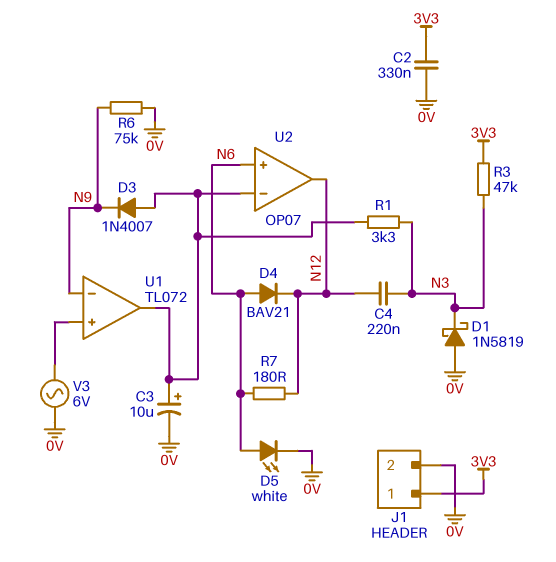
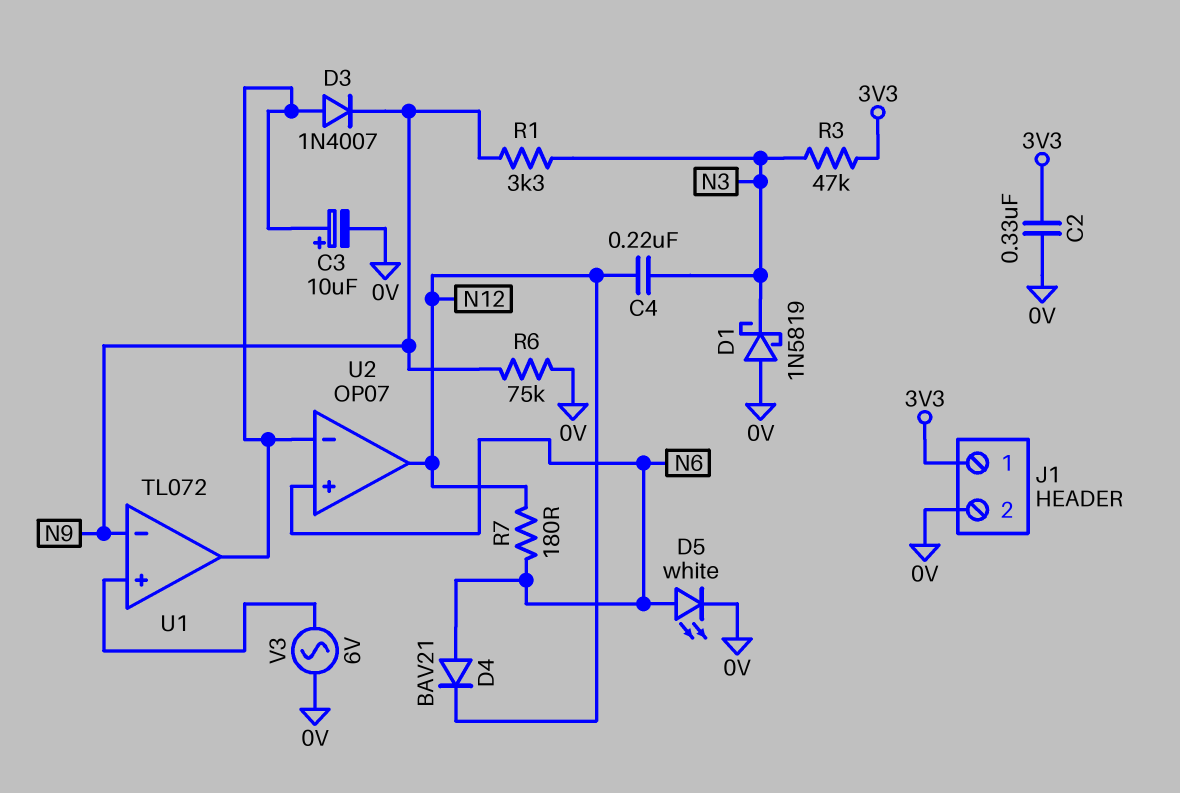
R1: 3.3k (N3, U1/out) -> 3.3k (N3, N9)

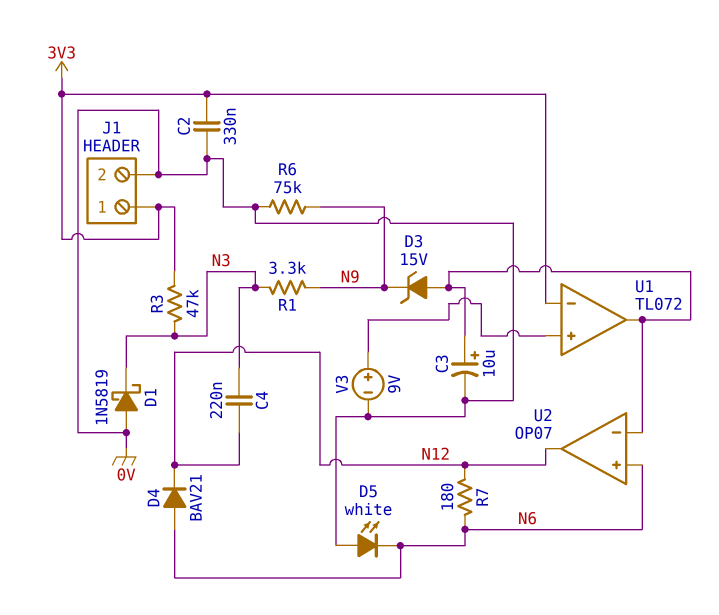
D3: diode 1N4007 (A U1/out, K N9) -> zener 15V (A U1/out, K N9)
D5: LED white (A N6, K 0V) -> LED white (A 0V, K N6)
U1 pin in-: N9 -> 3V3
V3: AC 6V (0V, U1/in+) -> 9V (plus U1/in+, minus 0V)

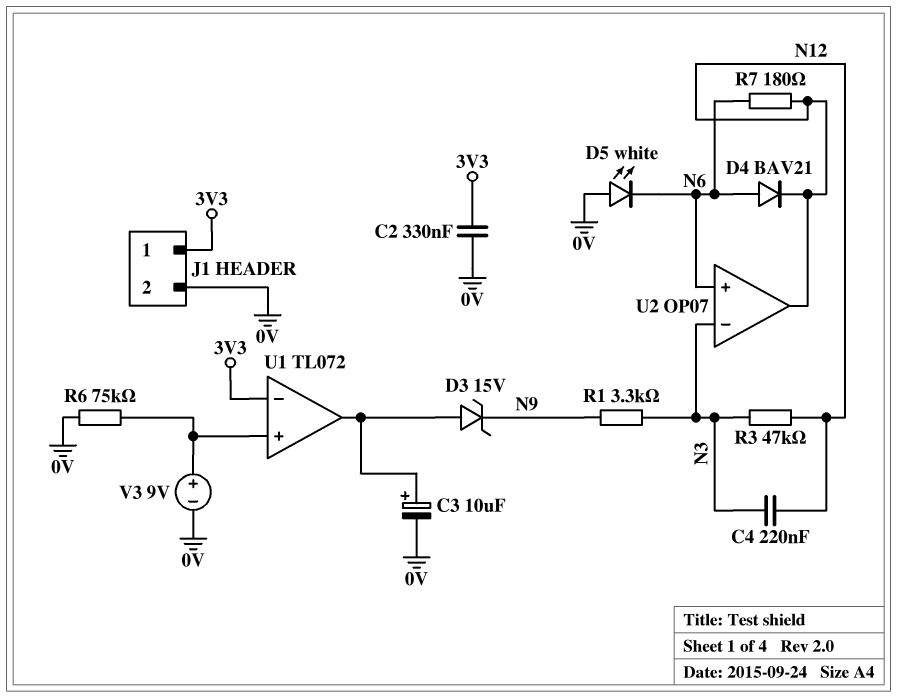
D1: schottky 1N5819 (A 0V, K N3) -> none
R3: 47k (3V3, N3) -> 47k (N3, N12)
R6: 75k (0V, N9) -> 75k (0V, U1/in+)
U2 pin in-: U1/out -> N3

